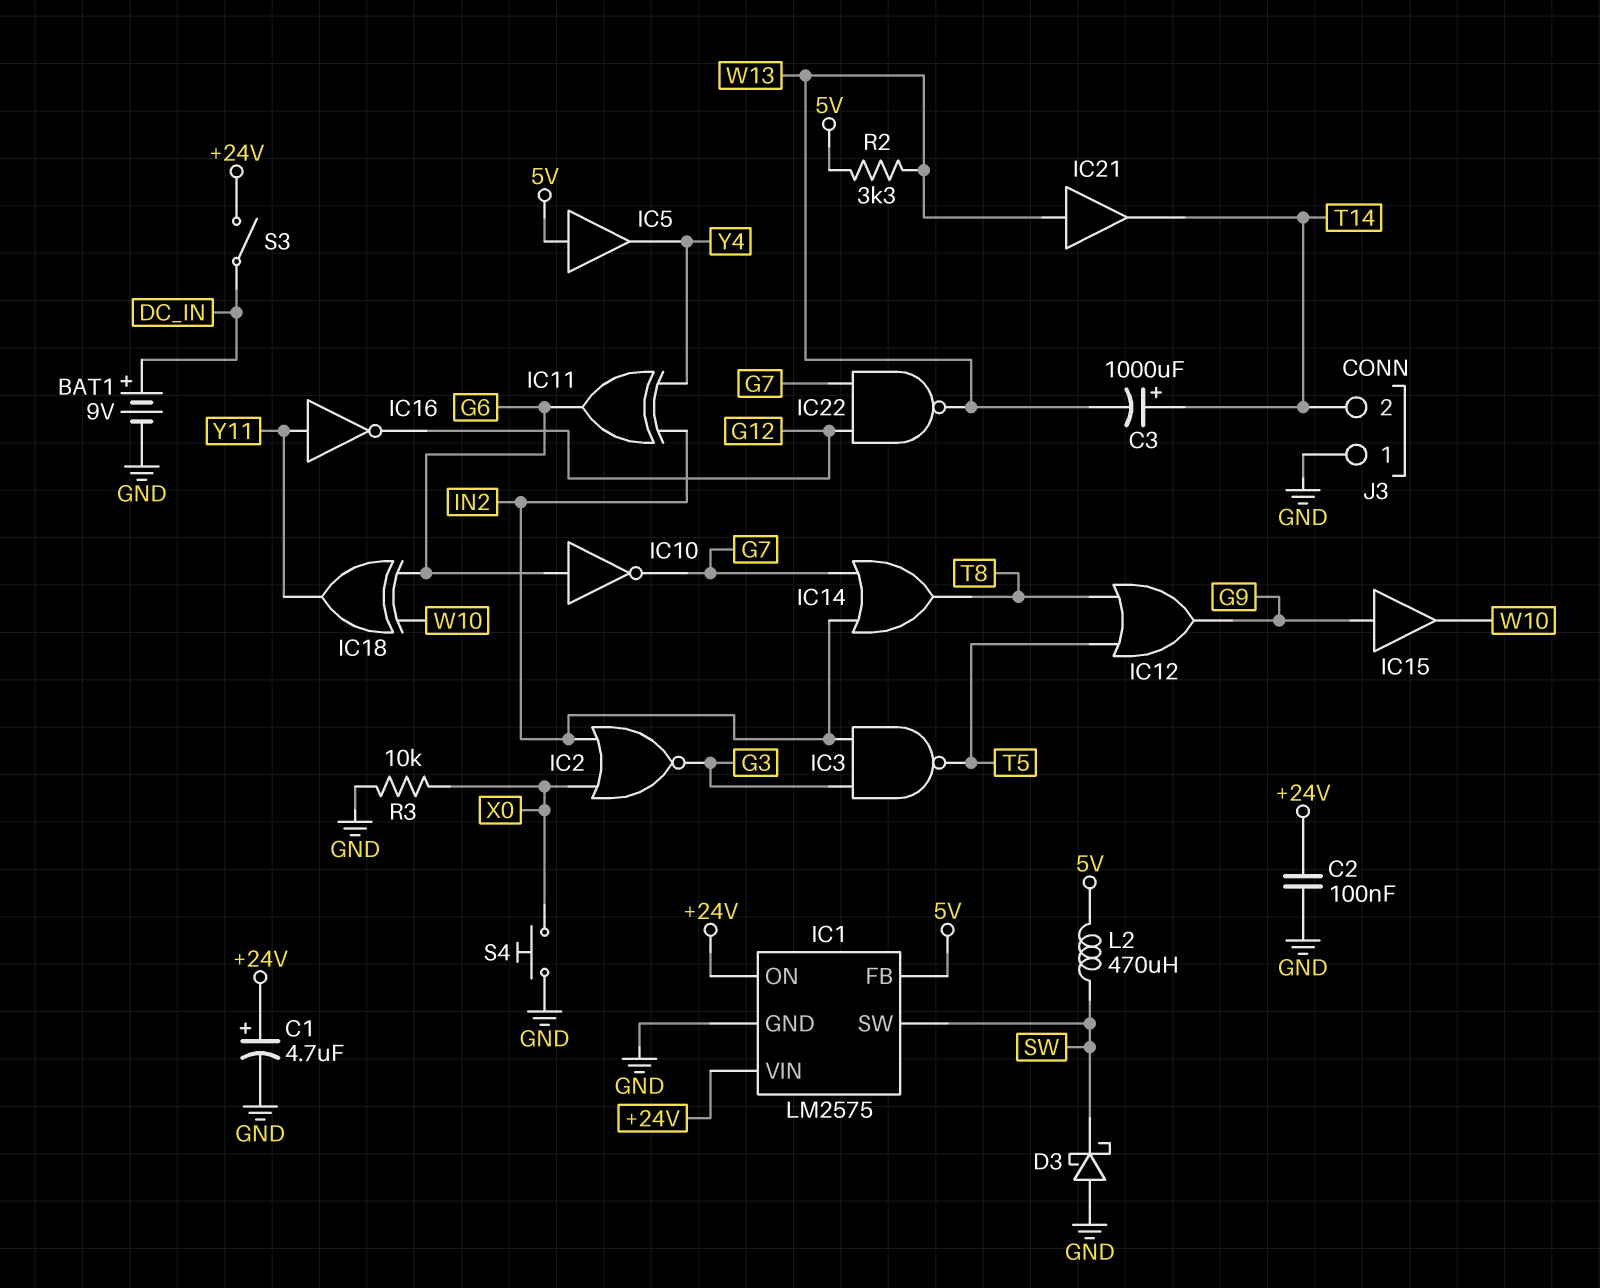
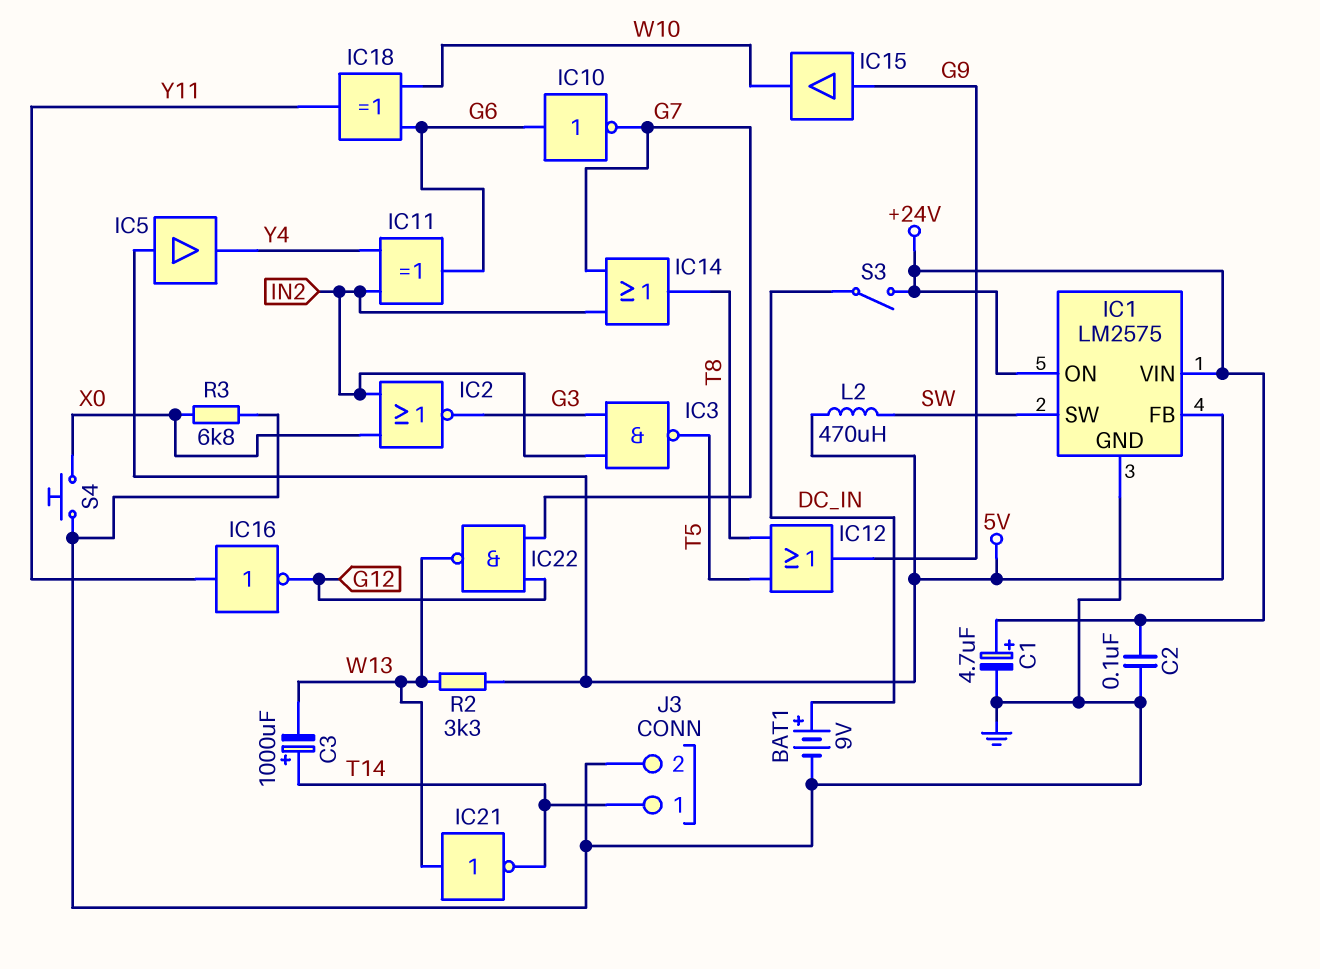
D3: schottky (A GND, K SW) -> none
IC21: buffer (in W13, out T14) -> NOT (in W13, out T14)
J3 pin 1: GND -> T14
J3 pin 2: T14 -> GND
R3: 10k (GND, X0) -> 6.8k (GND, X0)

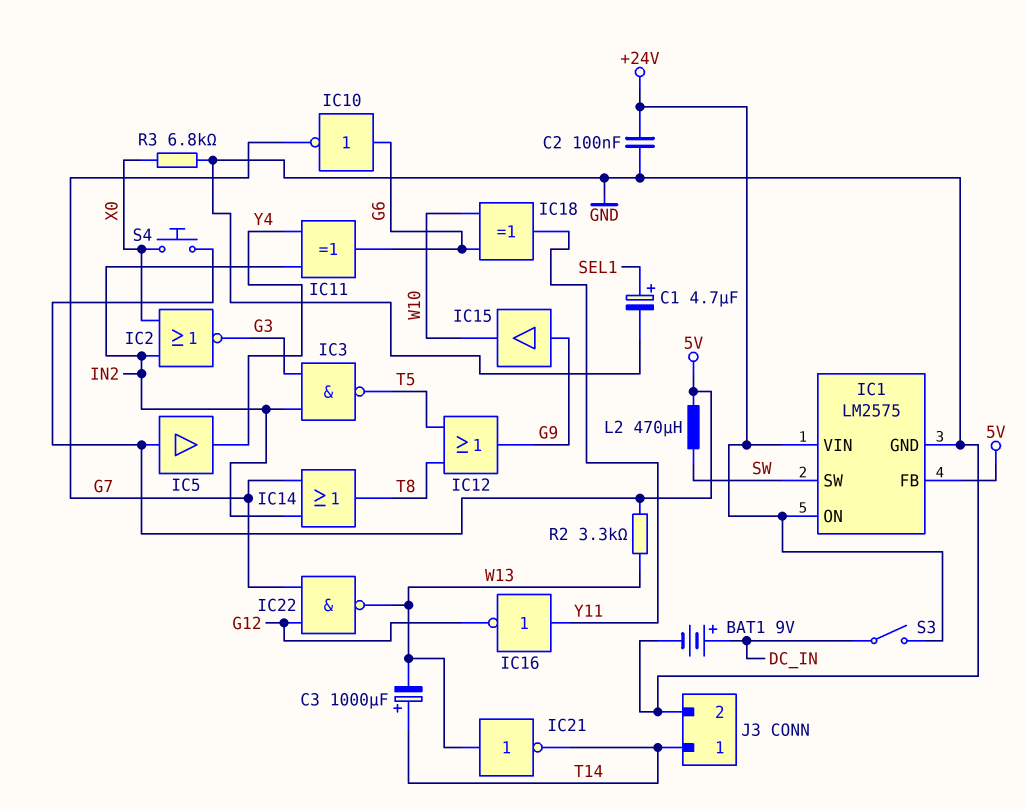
C1: 4.7uF (plus +24V, minus GND) -> 4.7uF (plus SEL1, minus GND)
S4: button (GND, X0) -> button (5V, X0)

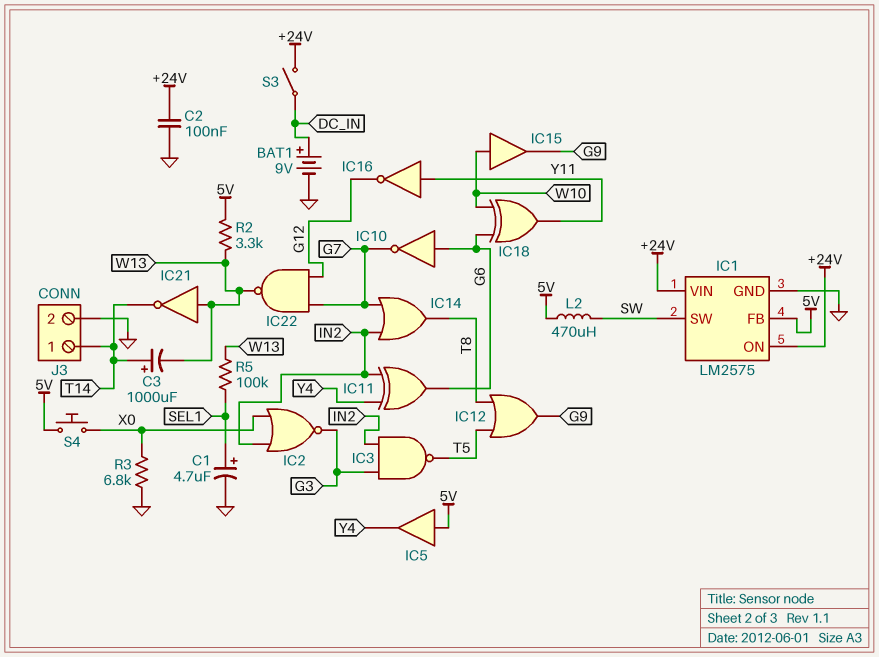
IC15: buffer (in G9, out W10) -> buffer (in W10, out G9)
R5: none -> 100k (SEL1, W13)

